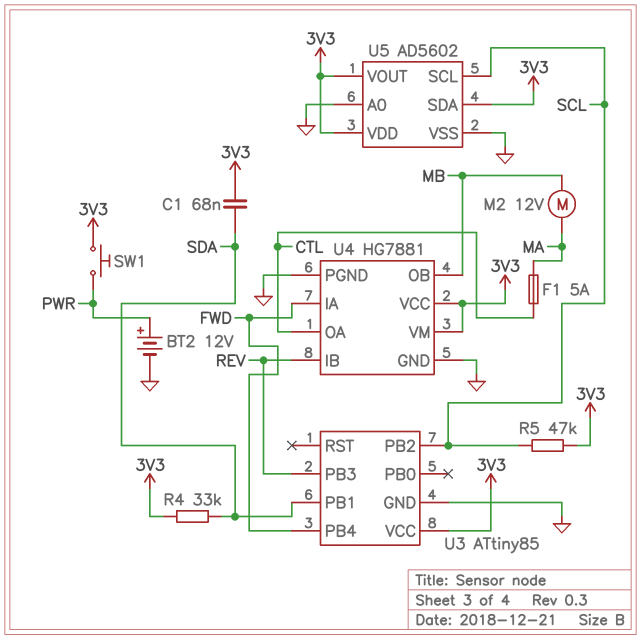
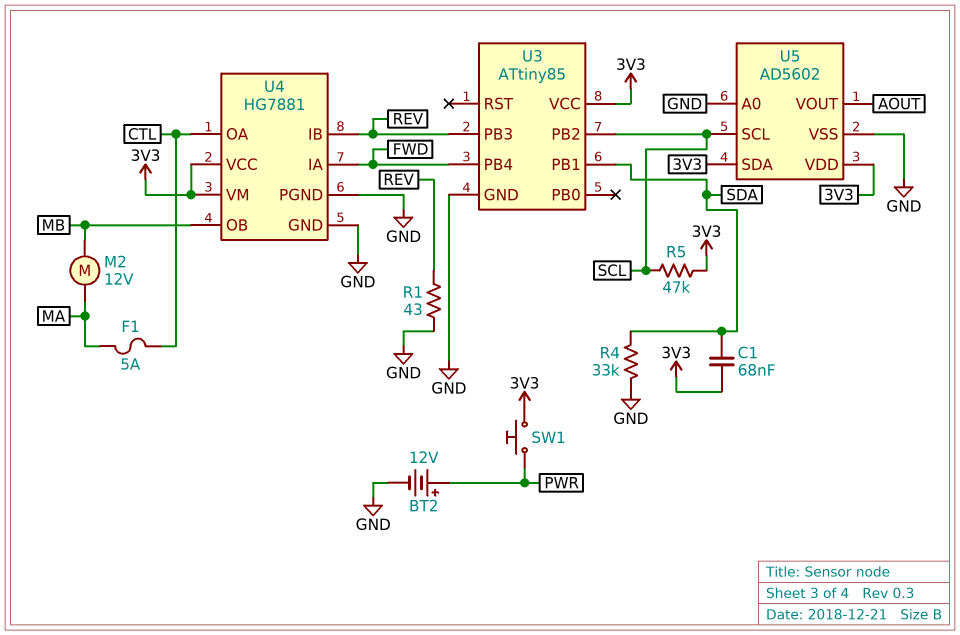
R1: none -> 43 (GND, REV)
R4: 33k (3V3, SDA) -> 33k (GND, SDA)
U5 pin VOUT: 3V3 -> AOUT

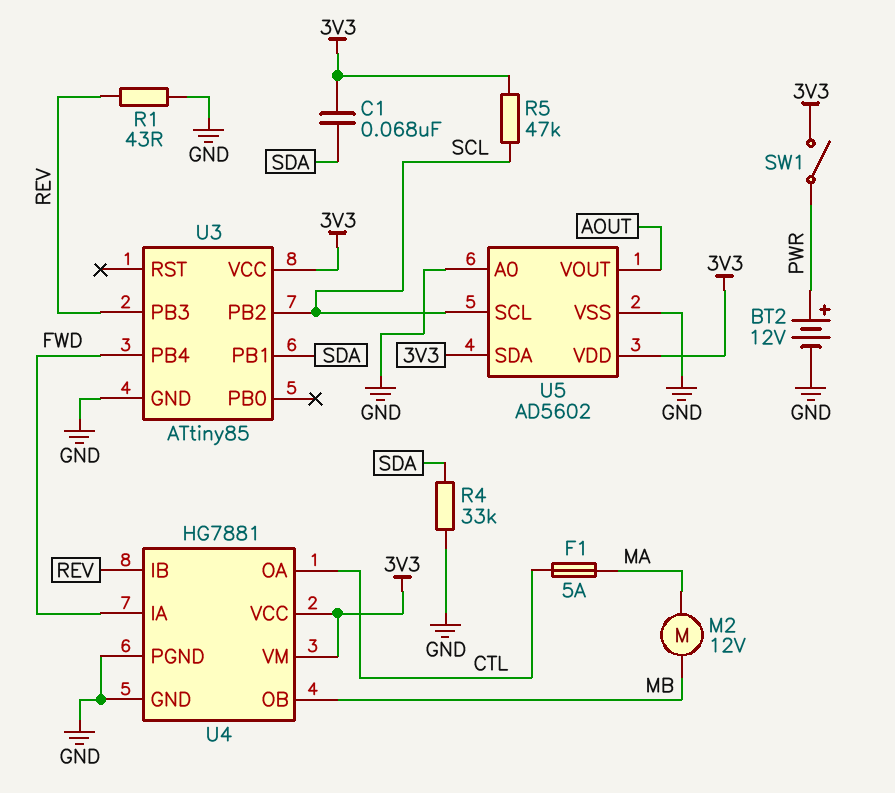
SW1: button (3V3, PWR) -> switch (3V3, PWR)

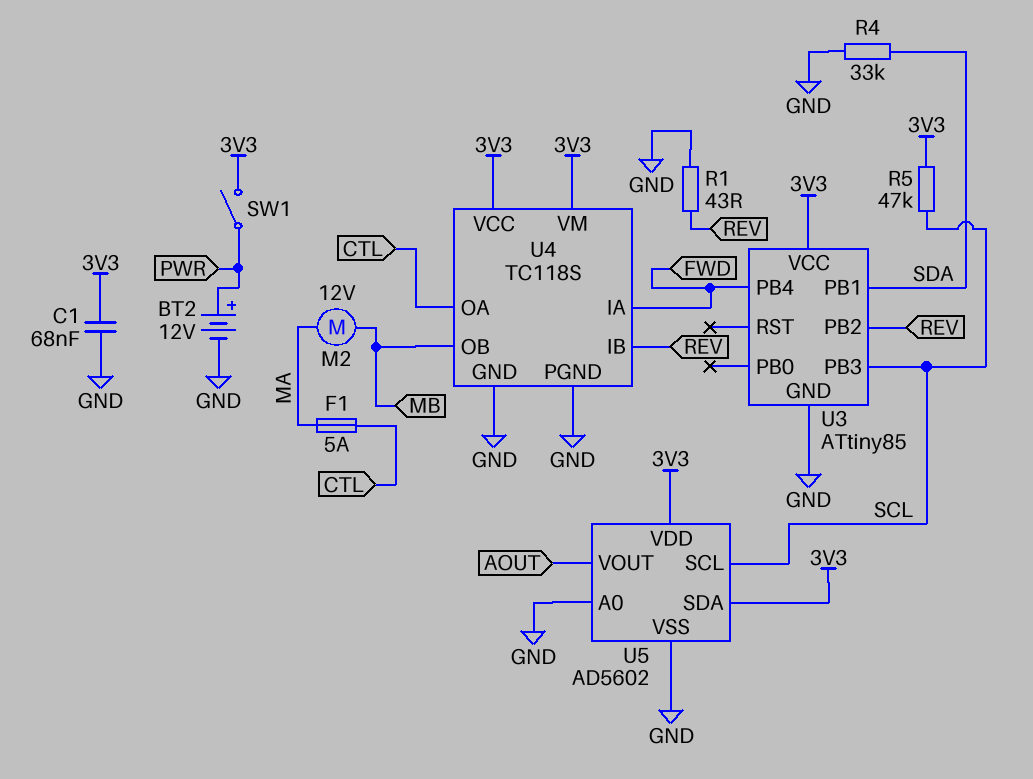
C1: 68nF (3V3, SDA) -> 68nF (3V3, GND)
U3 pin PB2: SCL -> REV
U3 pin PB3: REV -> SCL
U4: HG7881 -> TC118S

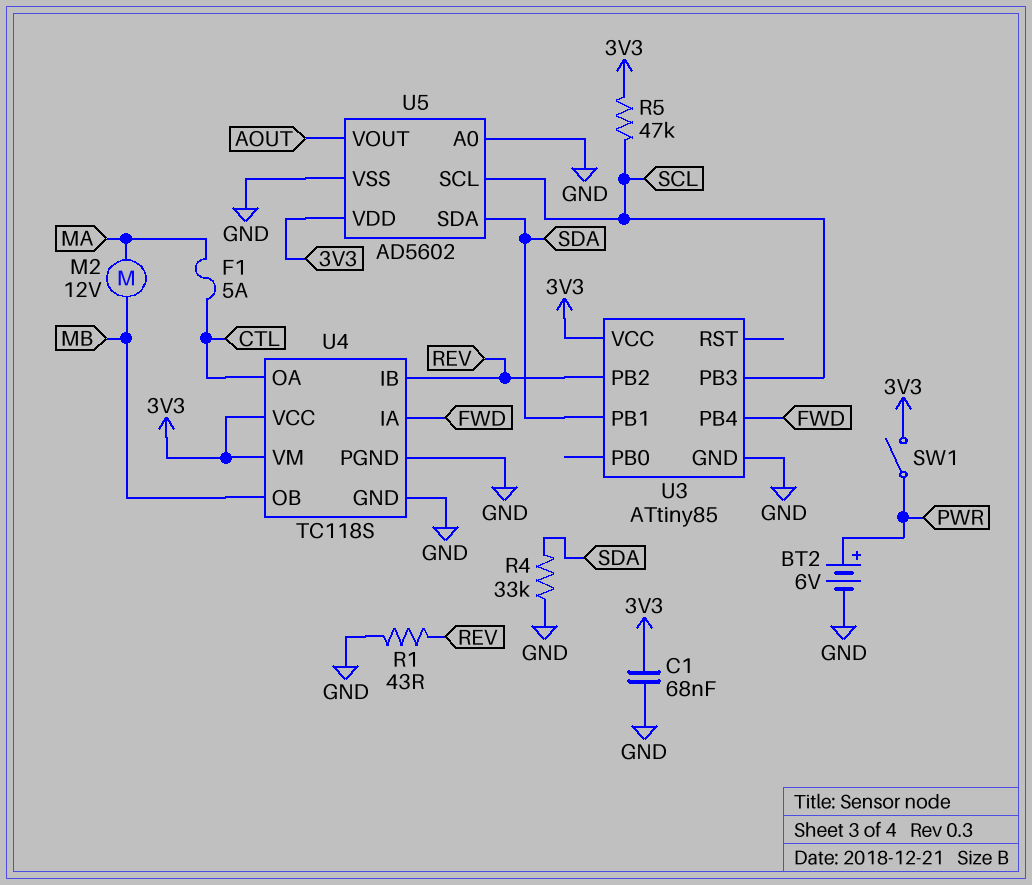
BT2: 12V (plus PWR, minus GND) -> 6V (plus PWR, minus GND)
U5 pin SDA: 3V3 -> SDA

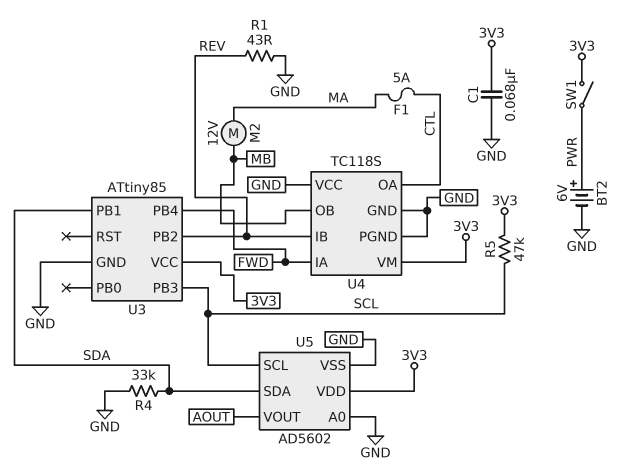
U4 pin VCC: 3V3 -> GND

